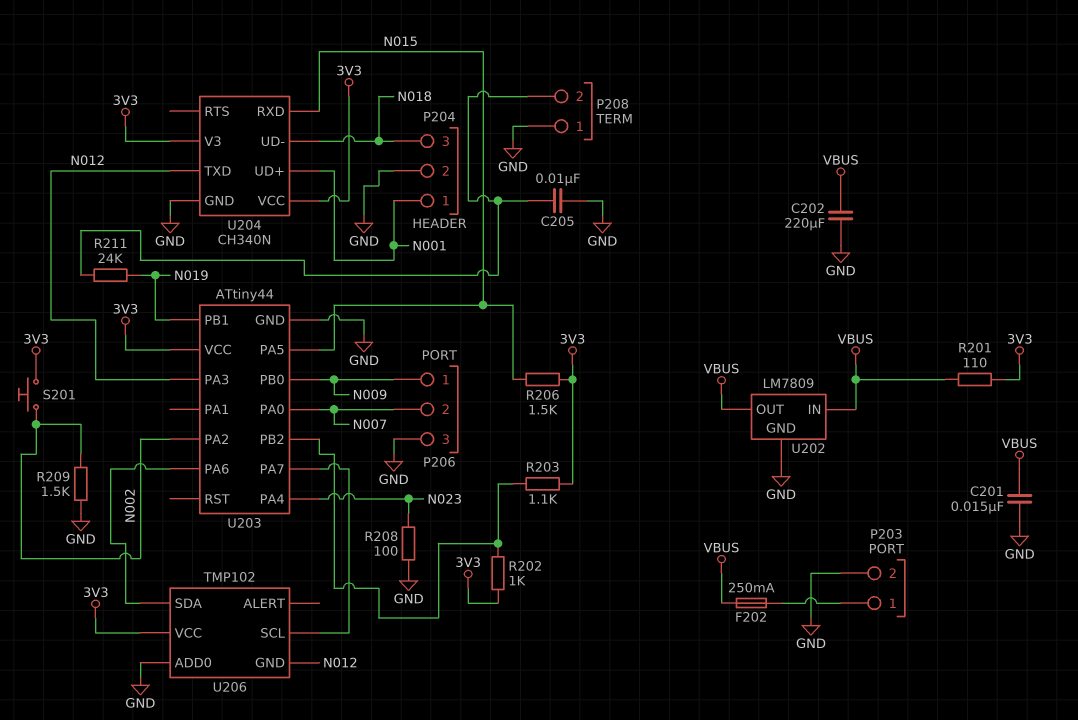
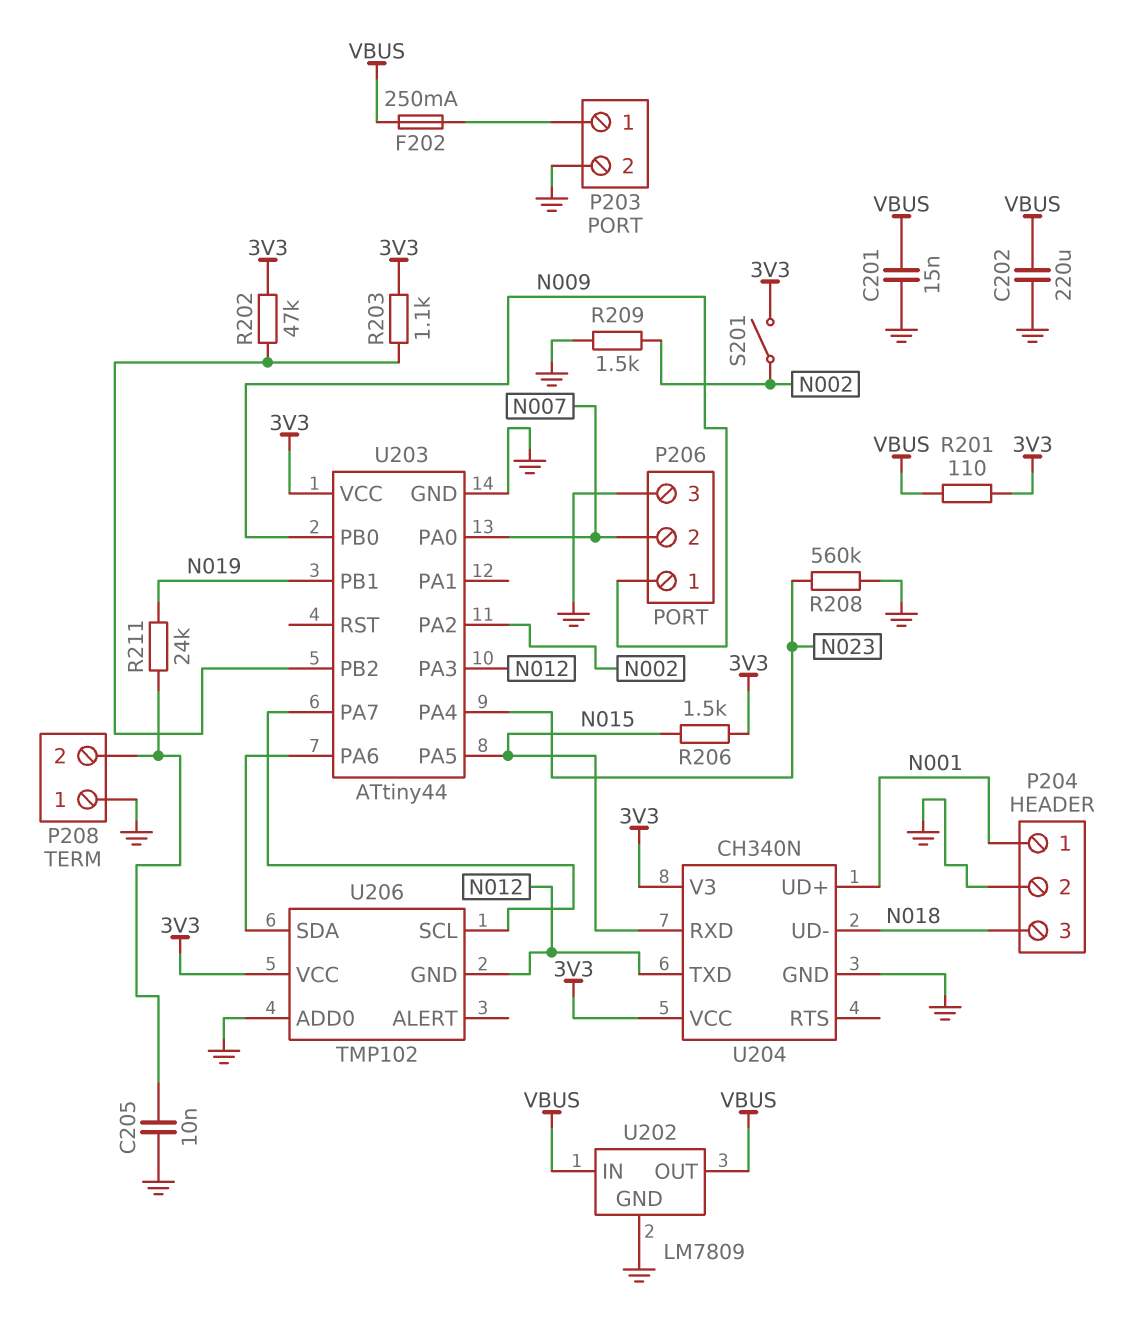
R202: 1k (3V3, U203/PB2) -> 47k (3V3, U203/PB2)
R208: 100 (GND, N023) -> 560k (GND, N023)
S201: button (3V3, N002) -> switch (3V3, N002)

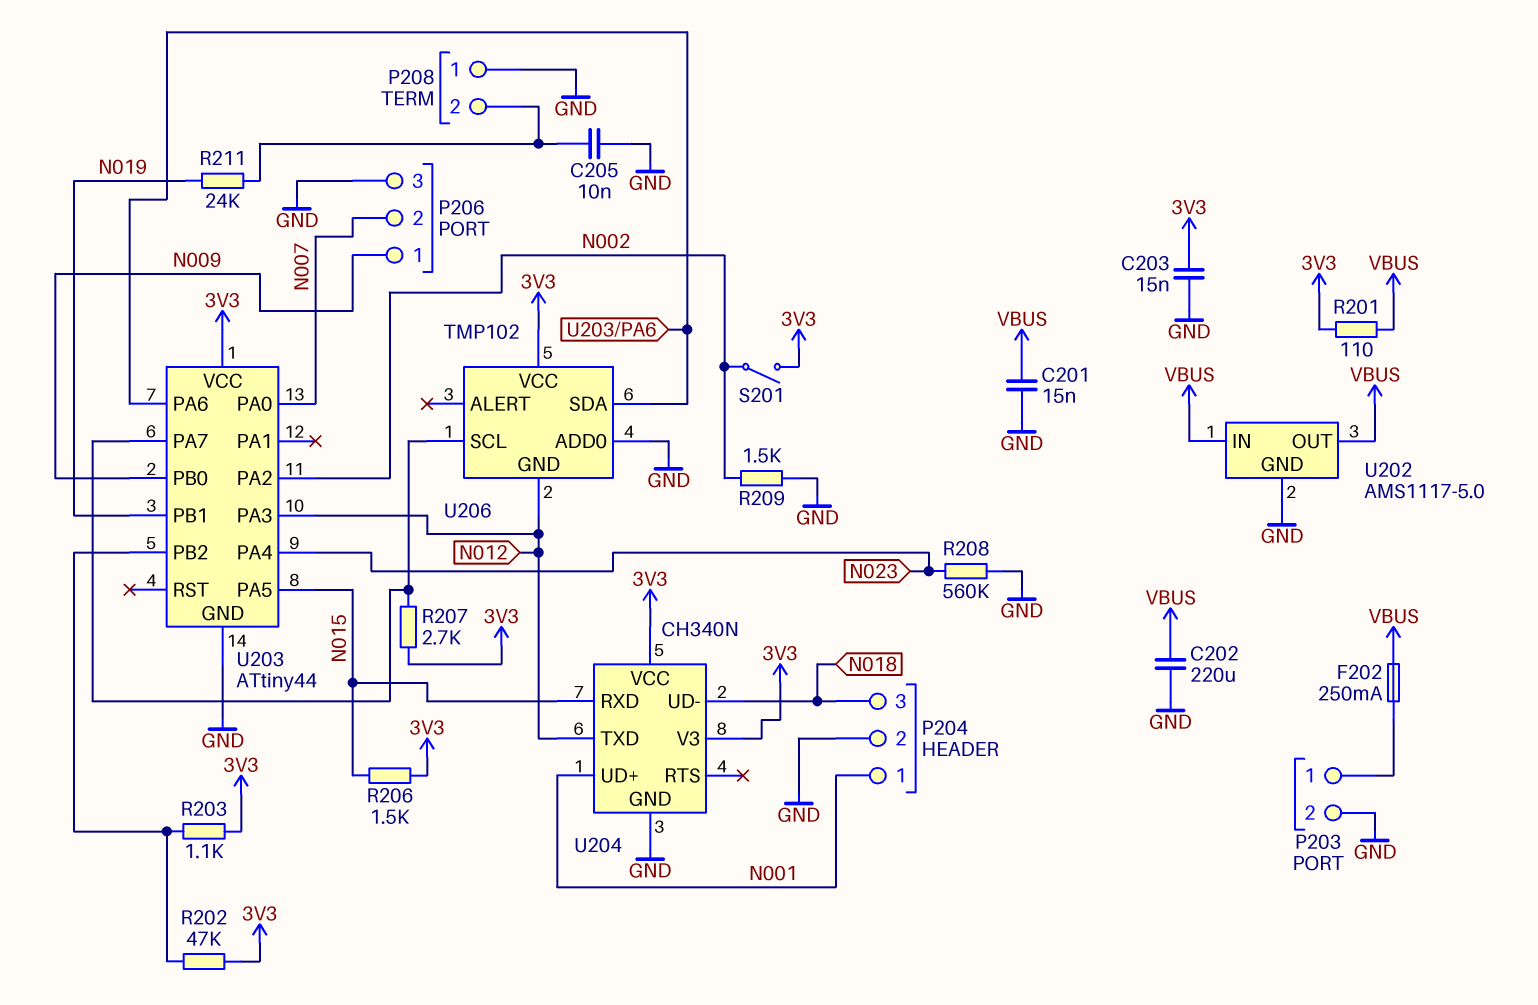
C203: none -> 15nF (3V3, GND)
R207: none -> 2.7k (3V3, U203/PA7)
U202: LM7809 -> AMS1117-5.0

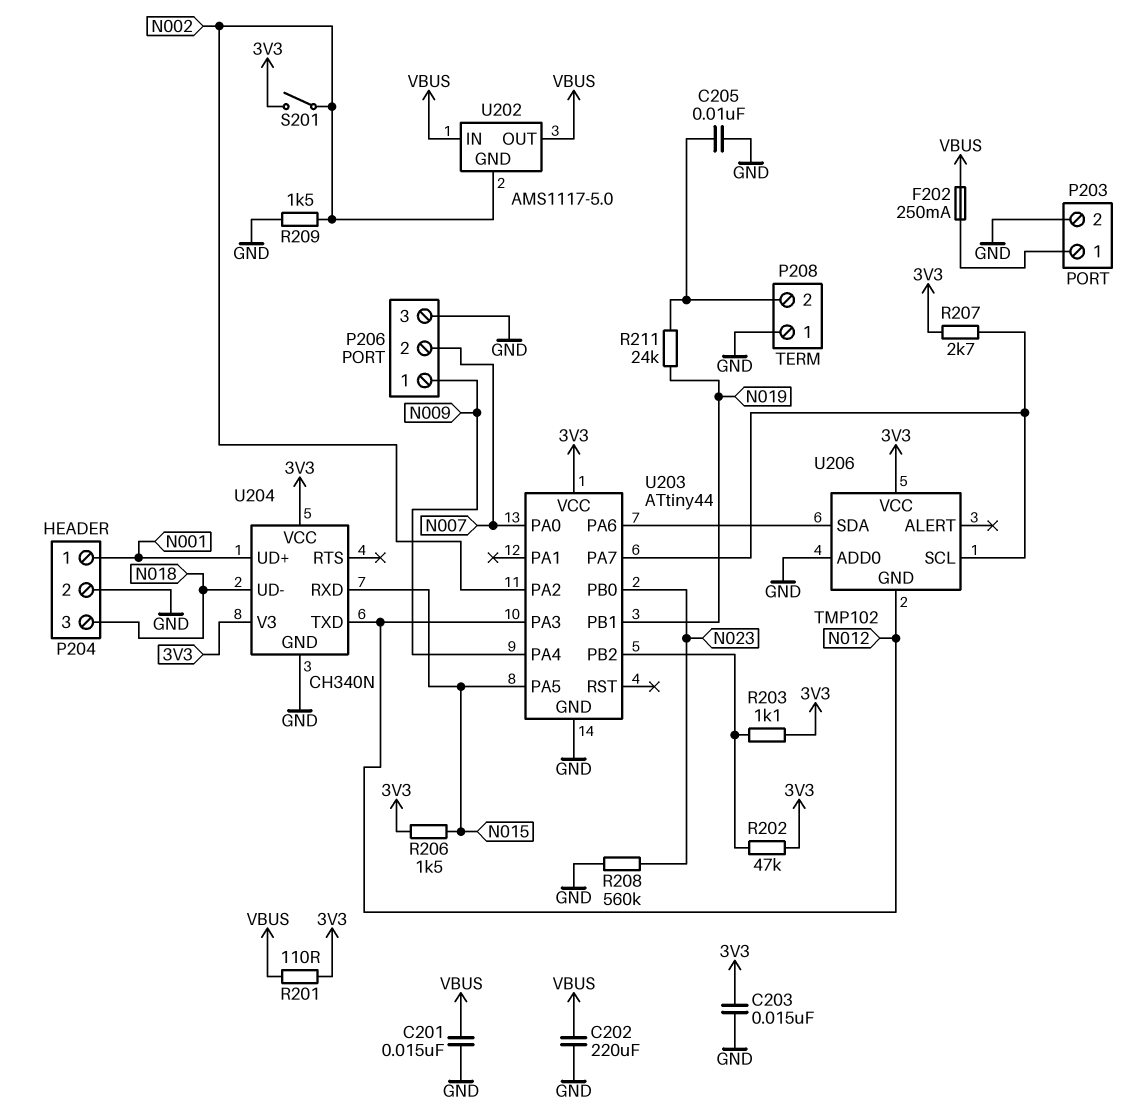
U202 pin GND: GND -> N002
U203 pin PA4: N023 -> N009
U203 pin PB0: N009 -> N023

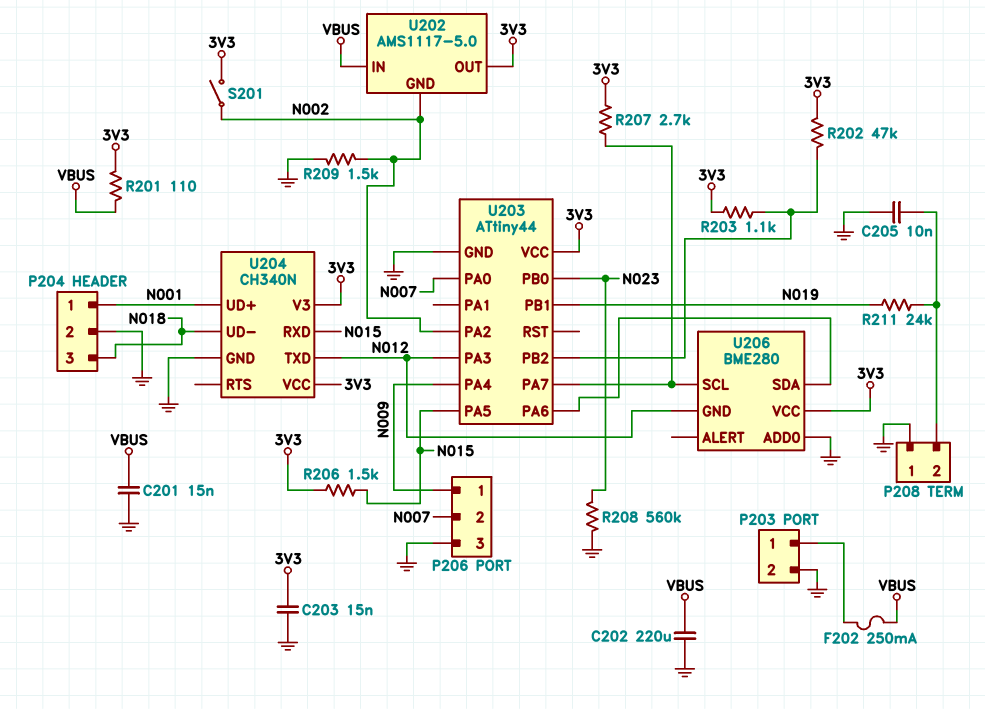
U202 pin OUT: VBUS -> 3V3
U206: TMP102 -> BME280

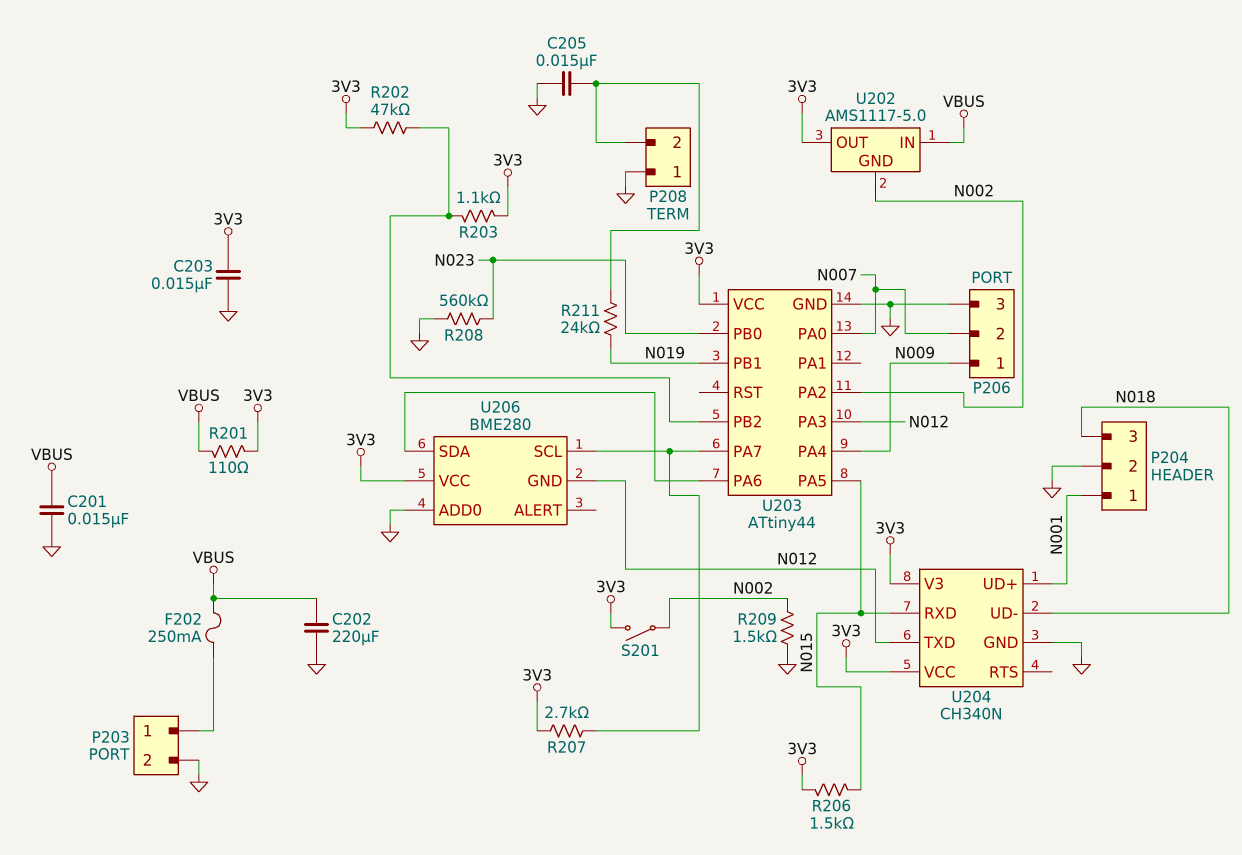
C205: 10nF (GND, P208/2) -> 15nF (GND, P208/2)

